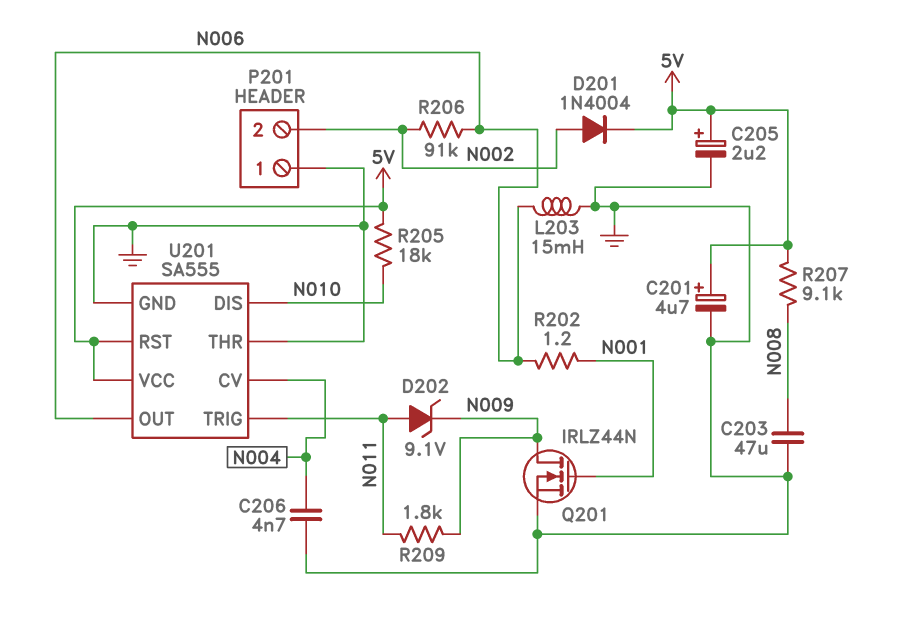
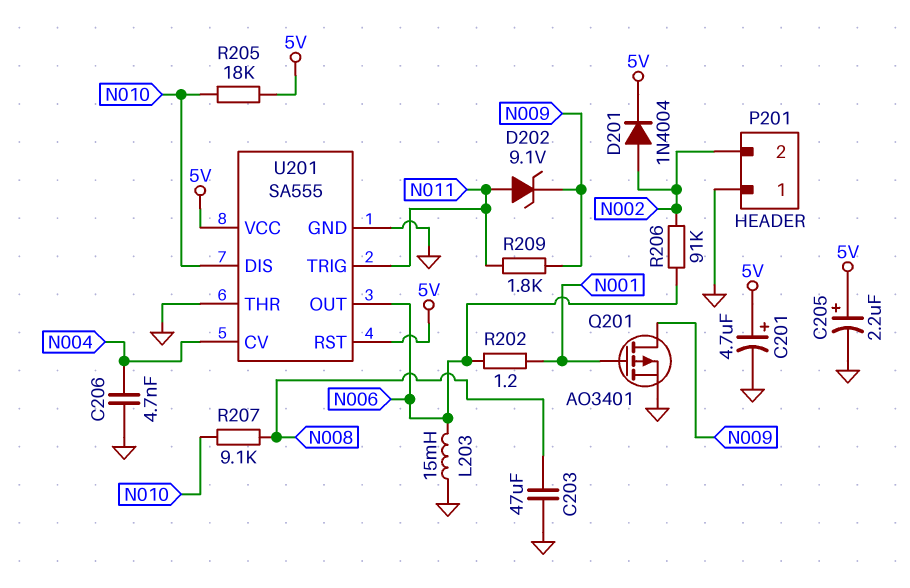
Q201: NMOS IRLZ44N (G N001, D N009, S GND) -> PMOS AO3401 (G N001, D N009, S GND)
R207: 9.1k (5V, N008) -> 9.1k (N008, N010)

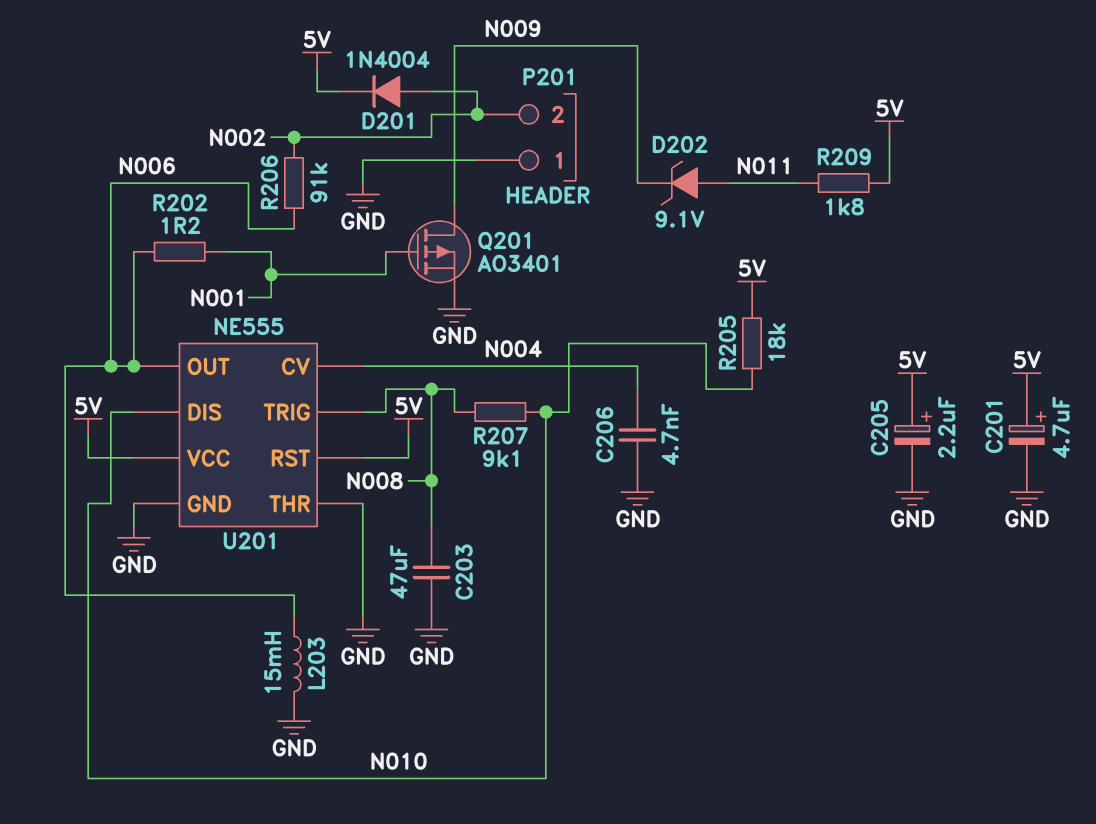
R209: 1.8k (N009, N011) -> 1.8k (5V, N011)
U201: SA555 -> NE555
U201 pin TRIG: N011 -> N008

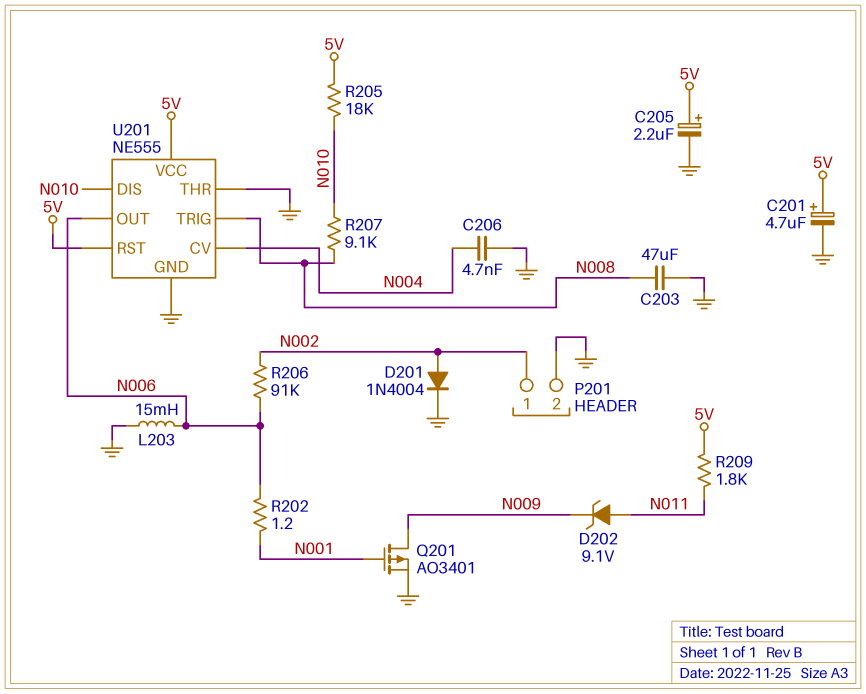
D201: diode 1N4004 (A N002, K 5V) -> diode 1N4004 (A N002, K GND)
P201 pin 1: GND -> N002
P201 pin 2: N002 -> GND

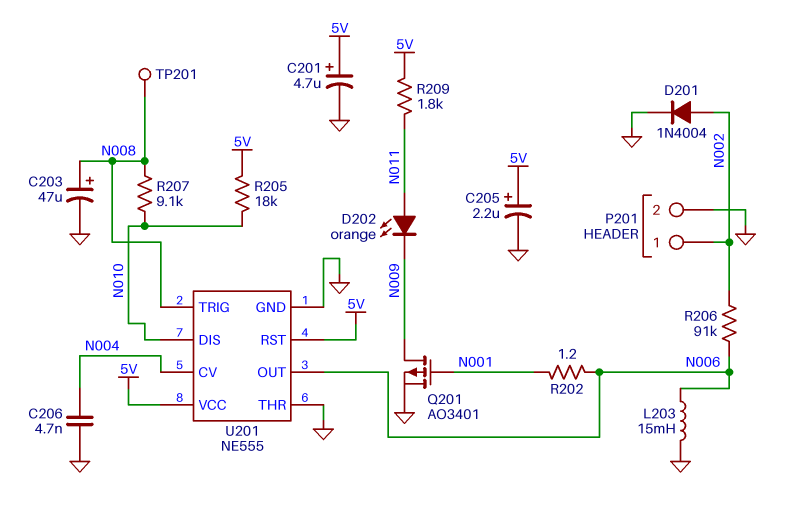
C203: 47uF (GND, N008) -> 47uF (plus N008, minus GND)
D202: zener 9.1V (A N011, K N009) -> LED orange (A N011, K N009)
TP201: none -> test point (N008)

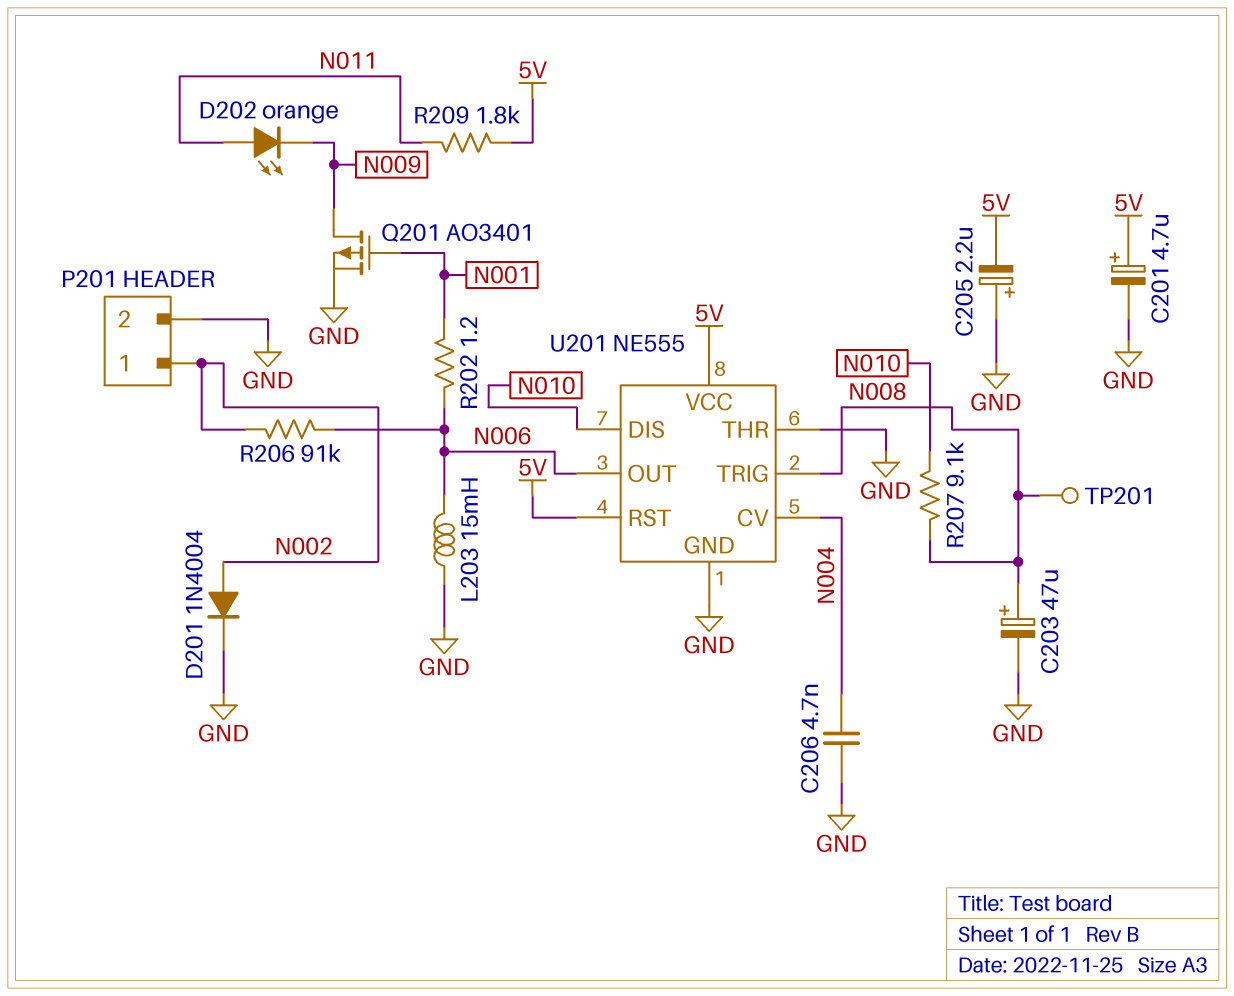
C205: 2.2uF (plus 5V, minus GND) -> 2.2uF (plus GND, minus 5V)
R205: 18k (5V, N010) -> none

